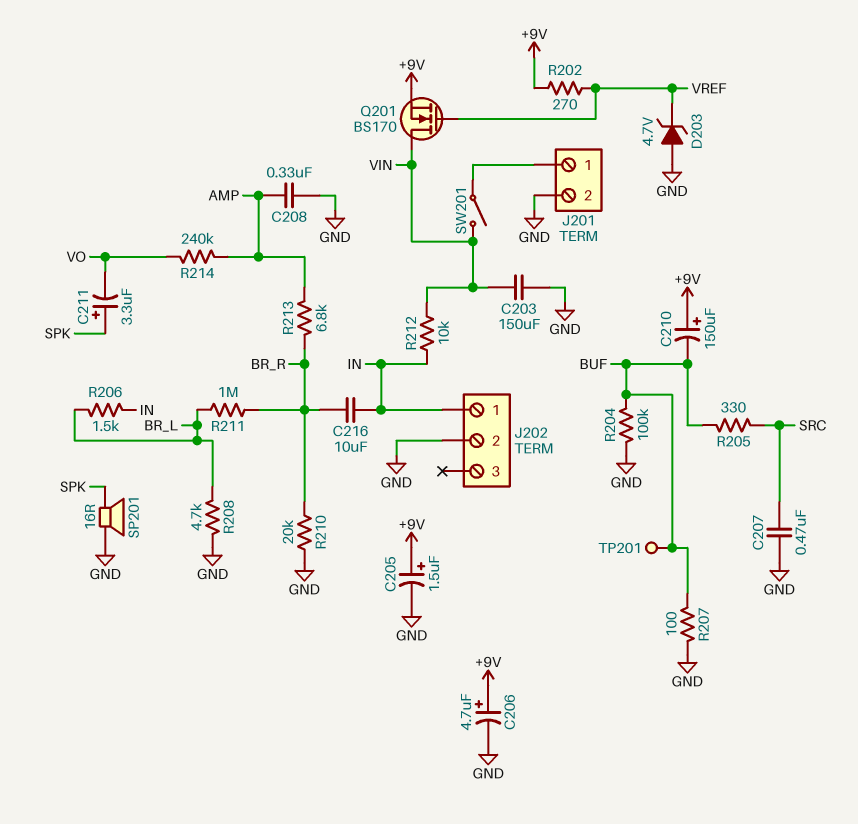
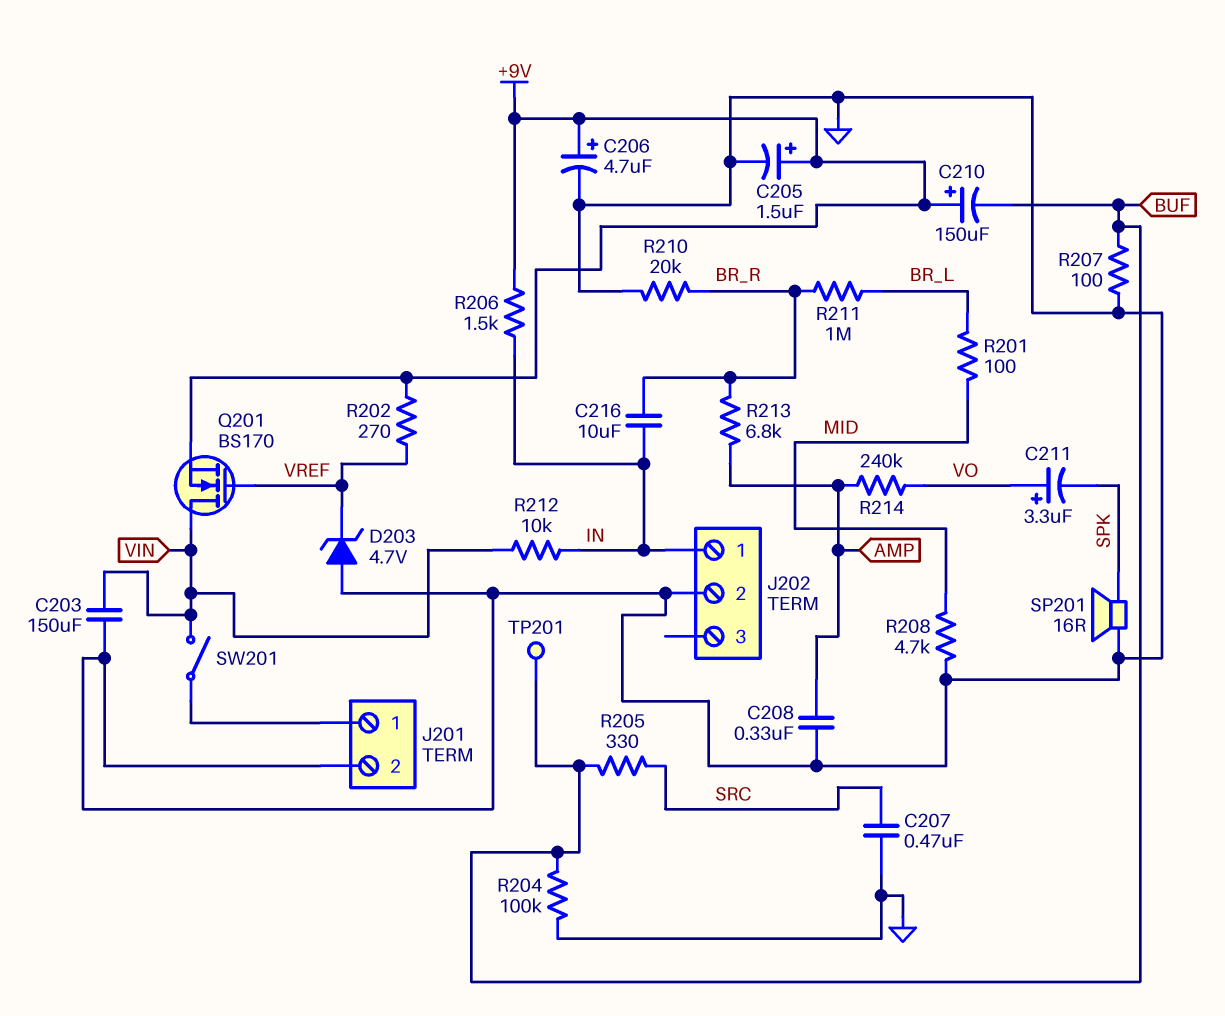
C211: 3.3uF (plus SPK, minus VO) -> 3.3uF (plus VO, minus SPK)
R201: none -> 100 (BR_L, MID)
R206: 1.5k (BR_L, IN) -> 1.5k (+9V, IN)
R208: 4.7k (BR_L, GND) -> 4.7k (GND, MID)

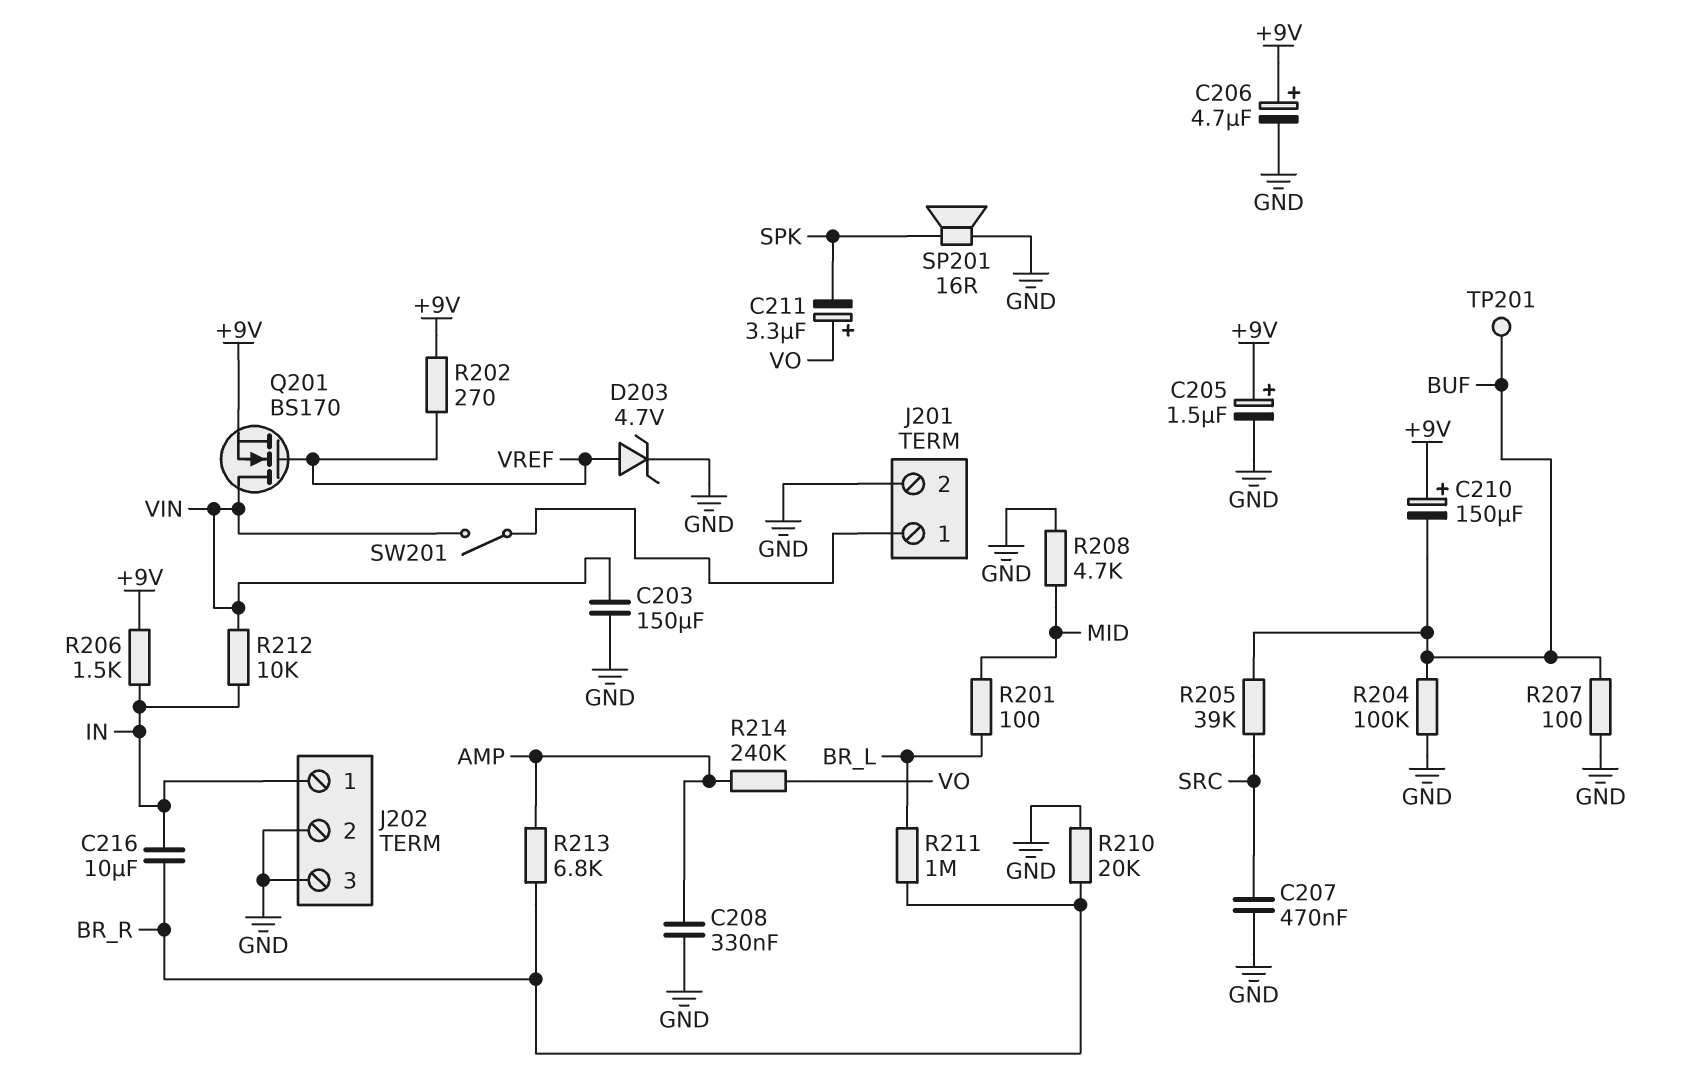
D203: zener 4.7V (A GND, K VREF) -> zener 4.7V (A VREF, K GND)
J202 pin 3: none -> GND
R205: 330 (BUF, SRC) -> 39k (BUF, SRC)

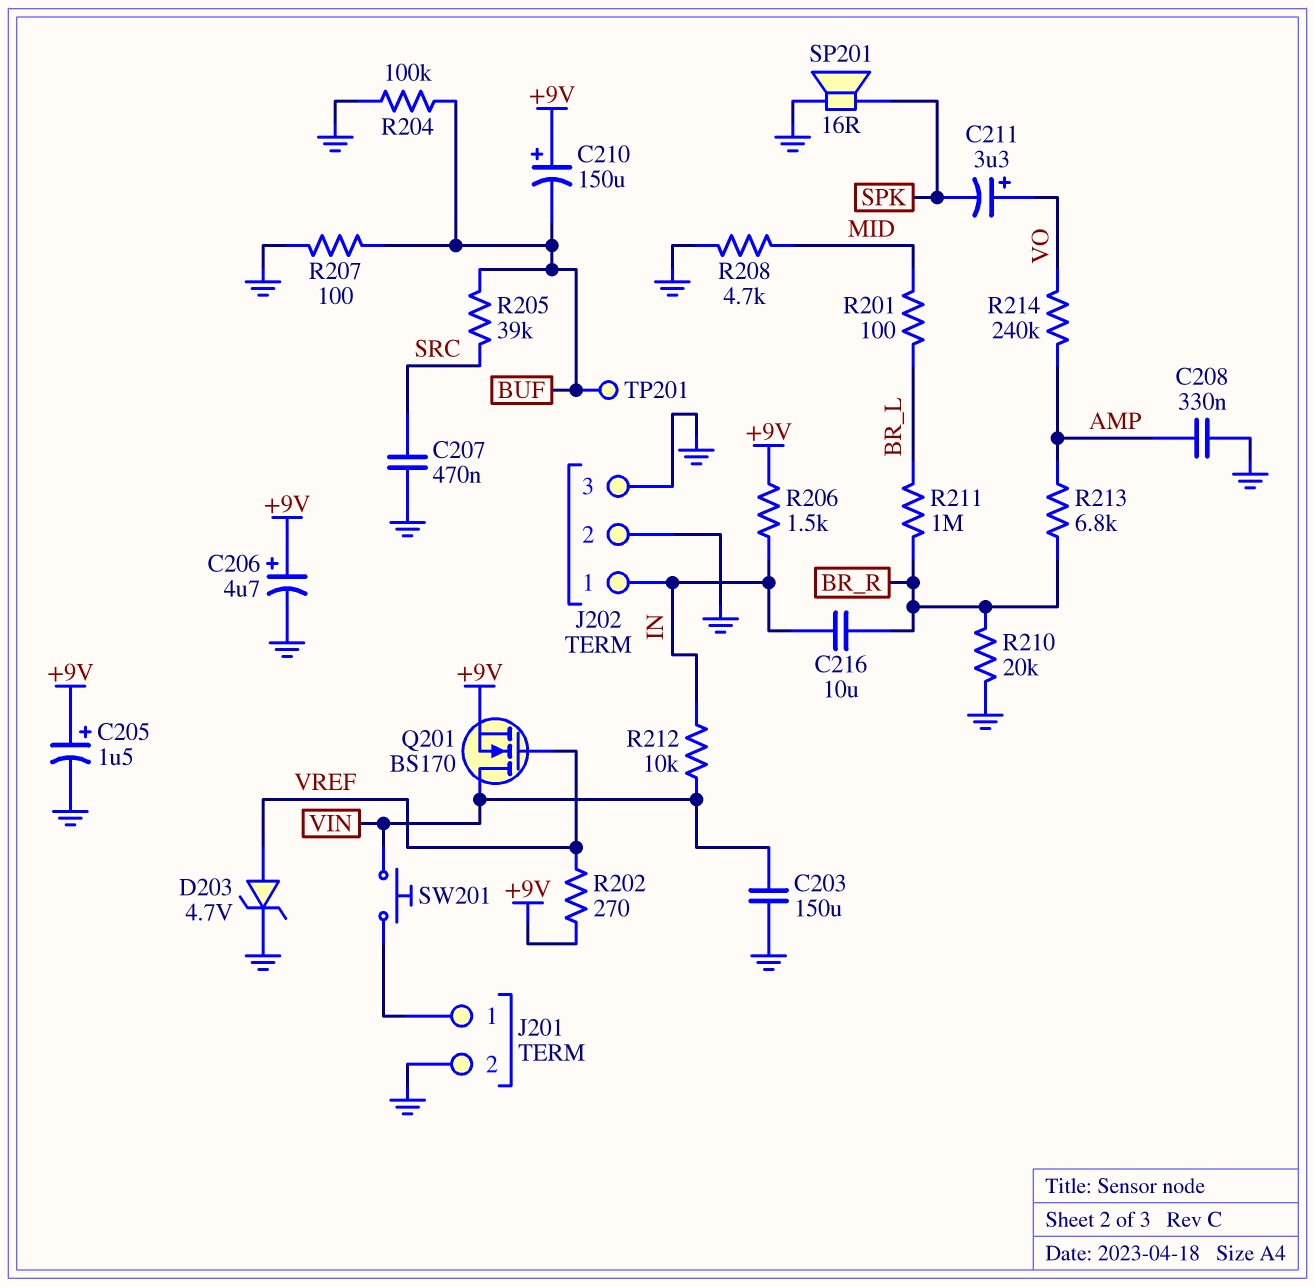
SW201: switch (J201/1, VIN) -> button (J201/1, VIN)

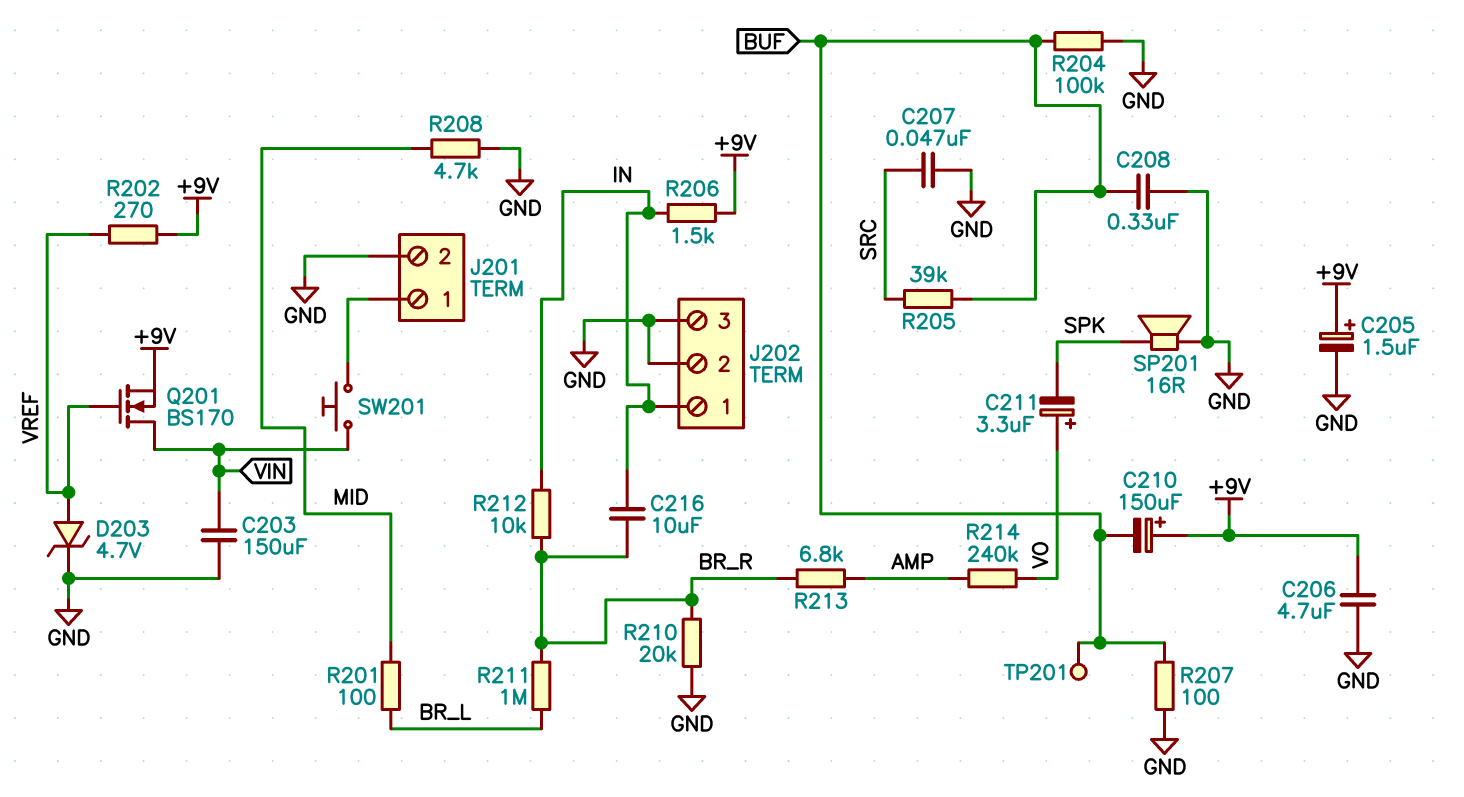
C206: 4.7uF (plus +9V, minus GND) -> 4.7uF (+9V, GND)
C207: 470nF (GND, SRC) -> 47nF (GND, SRC)
C208: 330nF (AMP, GND) -> 330nF (BUF, GND)
R212: 10k (IN, VIN) -> 10k (BR_R, IN)

